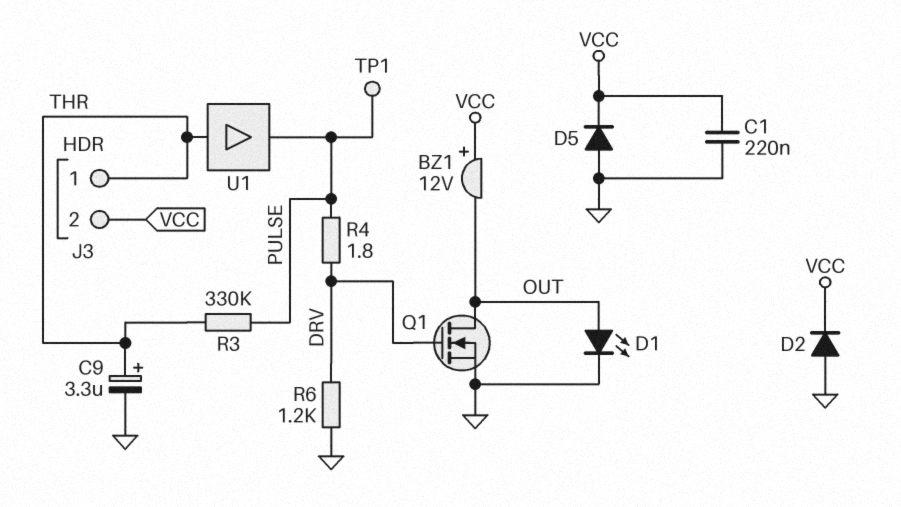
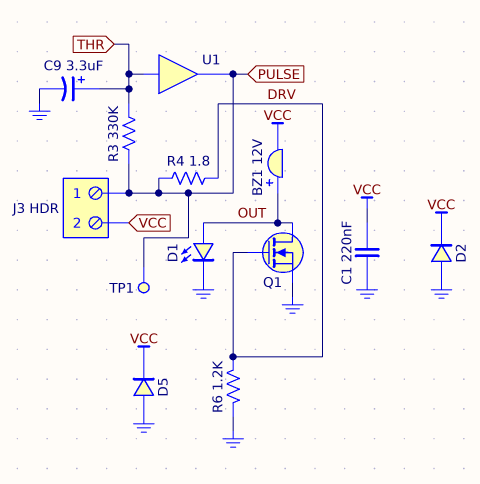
BZ1: buzzer 12V (plus VCC, minus OUT) -> buzzer 12V (plus OUT, minus VCC)
J3 pin 1: THR -> PULSE

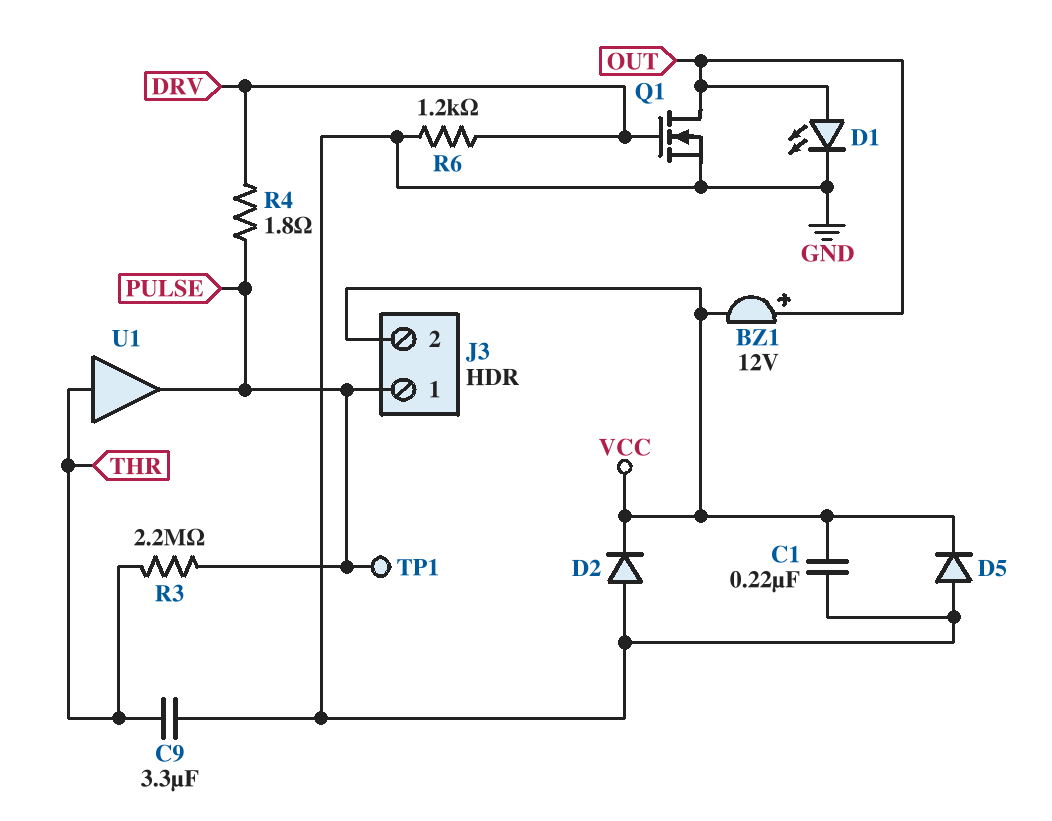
C9: 3.3uF (plus THR, minus GND) -> 3.3uF (GND, THR)
R3: 330k (PULSE, THR) -> 2.2M (PULSE, THR)

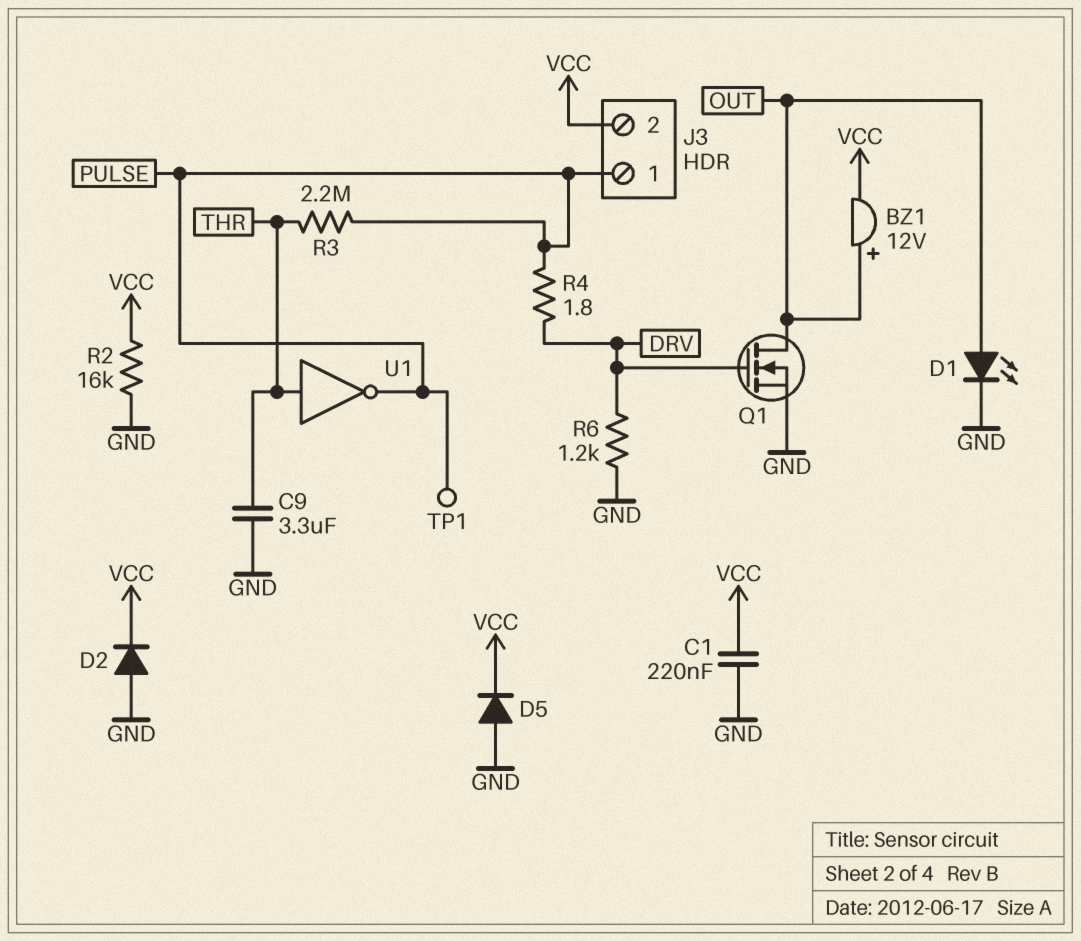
R2: none -> 16k (GND, VCC)
U1: buffer (in THR, out PULSE) -> NOT (in THR, out PULSE)

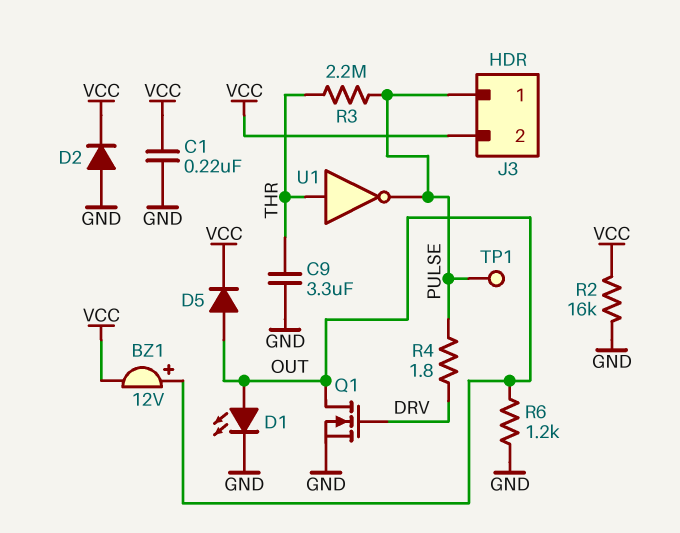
D5: diode (A GND, K VCC) -> diode (A OUT, K VCC)
R6: 1.2k (DRV, GND) -> 1.2k (GND, OUT)

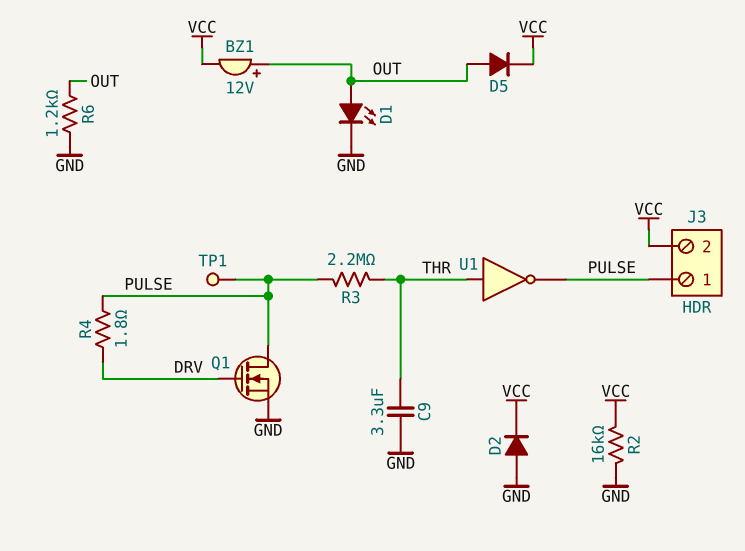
C1: 220nF (GND, VCC) -> none
Q1: NMOS (G DRV, D OUT, S GND) -> NMOS (G DRV, D PULSE, S GND)

